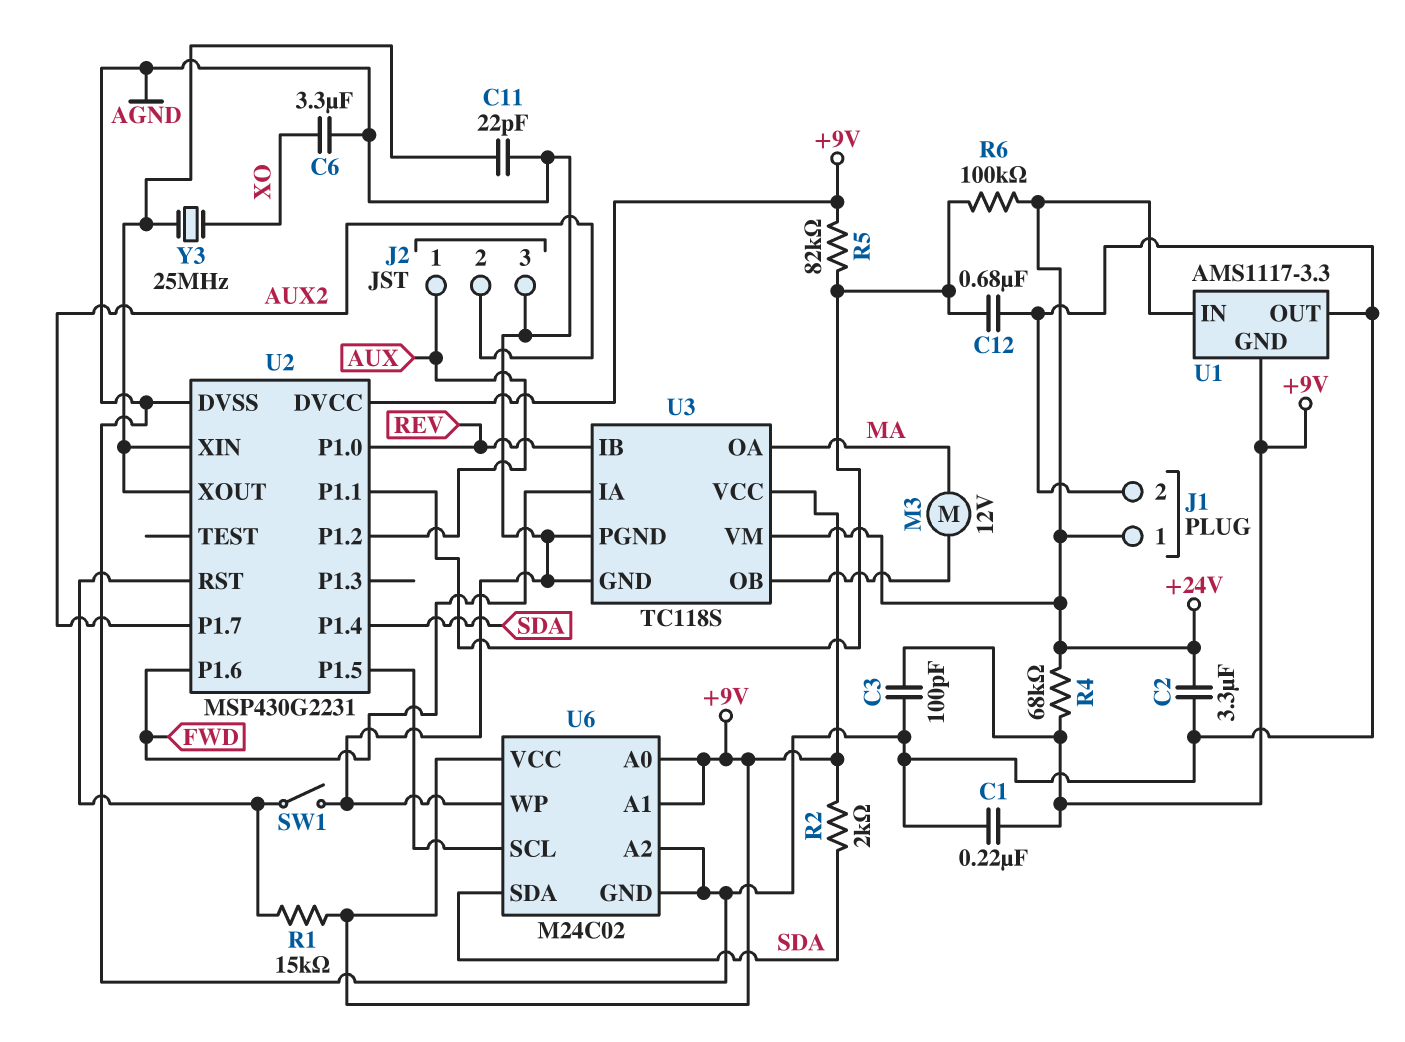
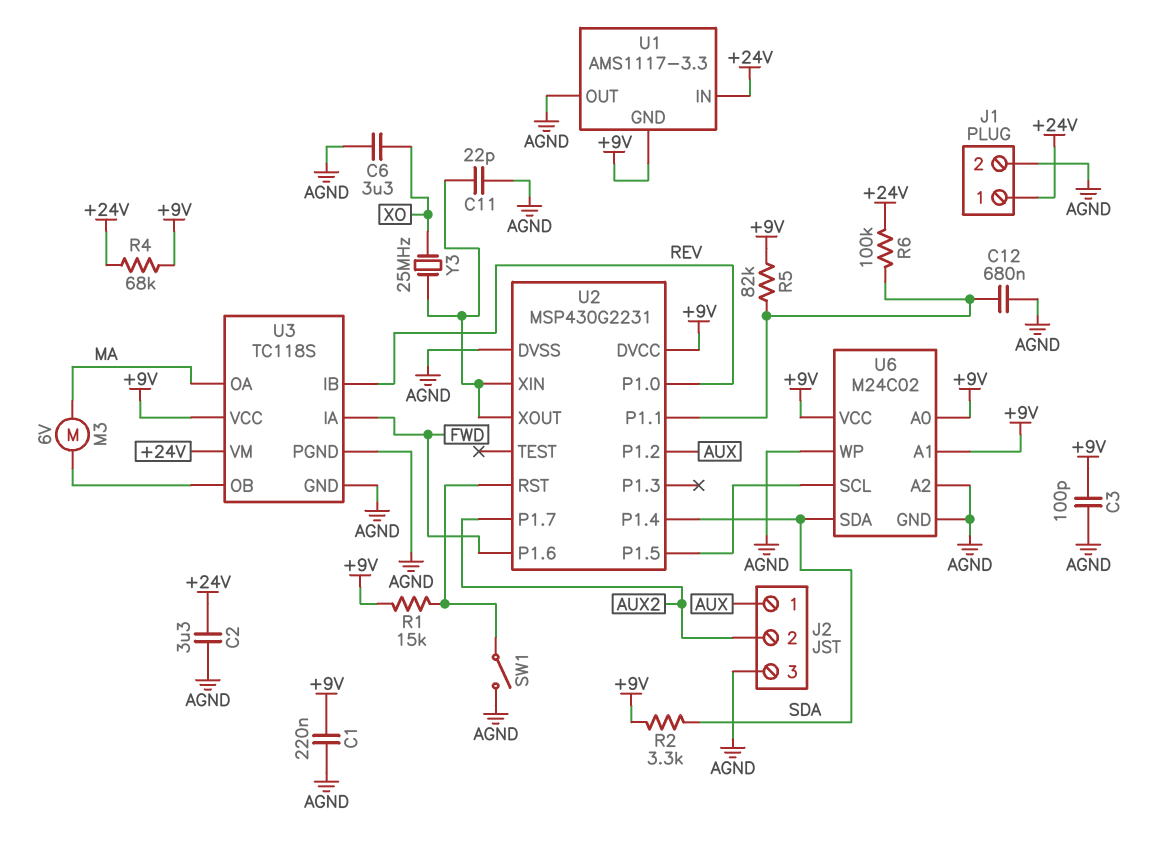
M3: motor 12V (MA, U3/OB) -> motor 6V (MA, U3/OB)
R2: 2k (+9V, SDA) -> 3.3k (+9V, SDA)

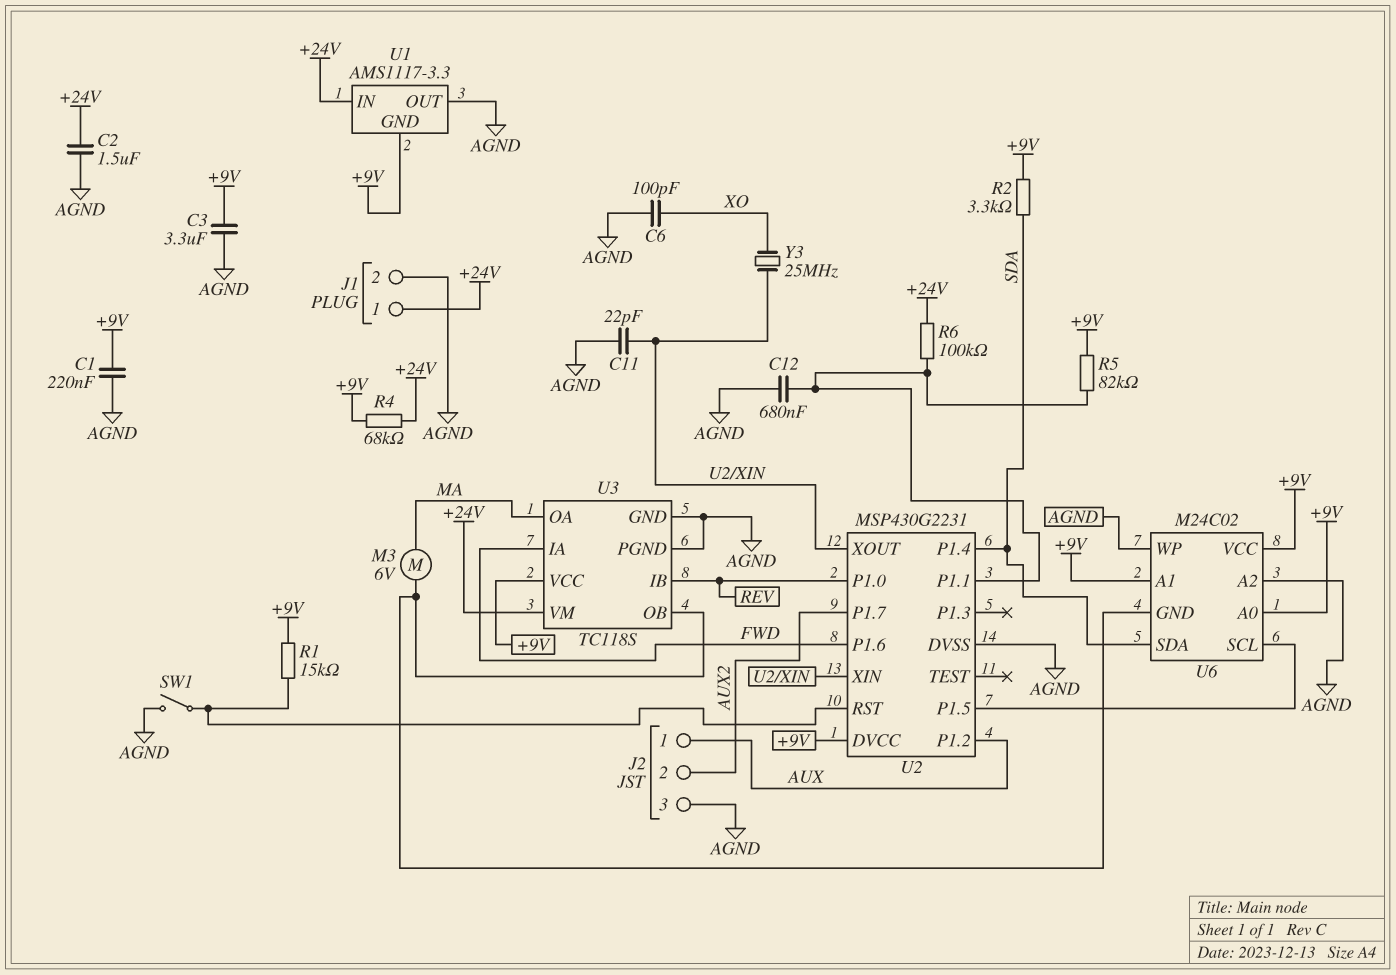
C2: 3.3uF (+24V, AGND) -> 1.5uF (+24V, AGND)
C3: 100pF (+9V, AGND) -> 3.3uF (+9V, AGND)
C6: 3.3uF (AGND, XO) -> 100pF (AGND, XO)
U6 pin GND: AGND -> U3/OB

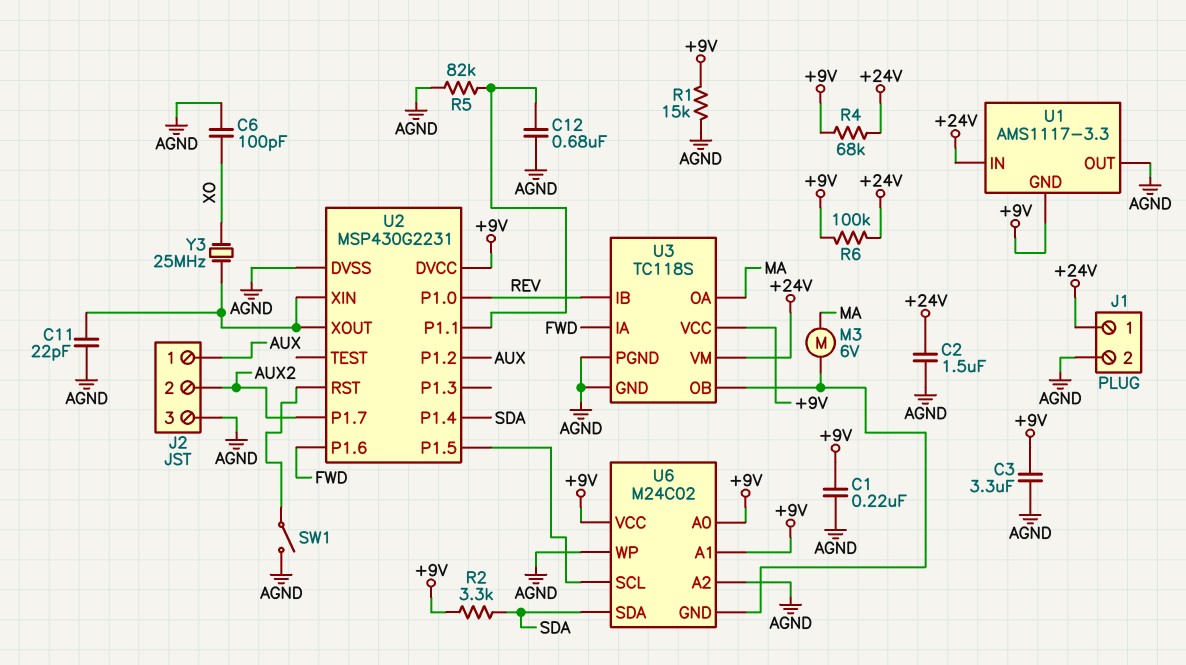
R1: 15k (+9V, U2/RST) -> 15k (+9V, AGND)
R5: 82k (+9V, U2/P1.1) -> 82k (AGND, U2/P1.1)
R6: 100k (+24V, U2/P1.1) -> 100k (+9V, +24V)

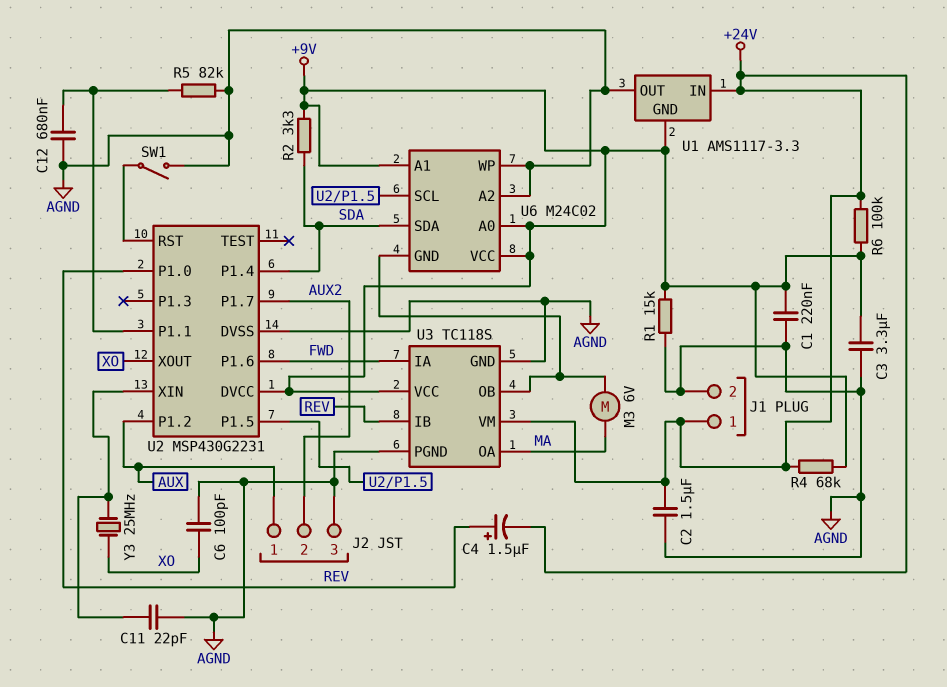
C4: none -> 1.5uF (plus REV, minus +24V)
U2 pin XOUT: U2/XIN -> XO

